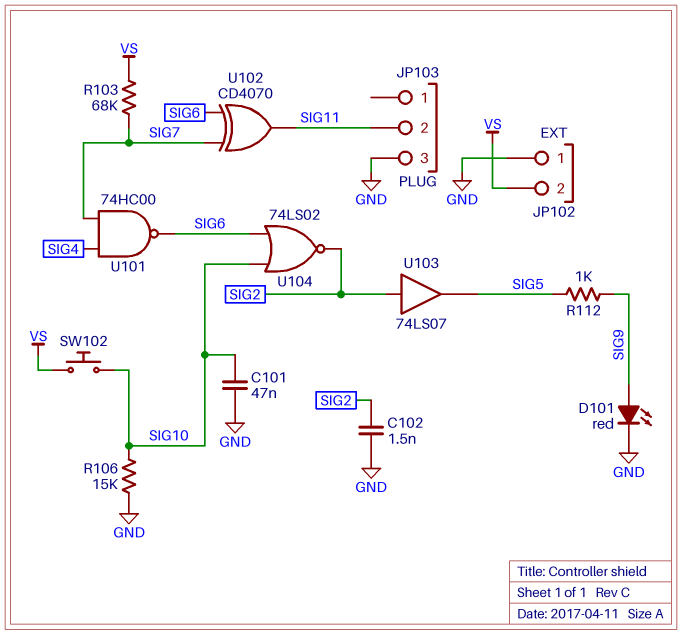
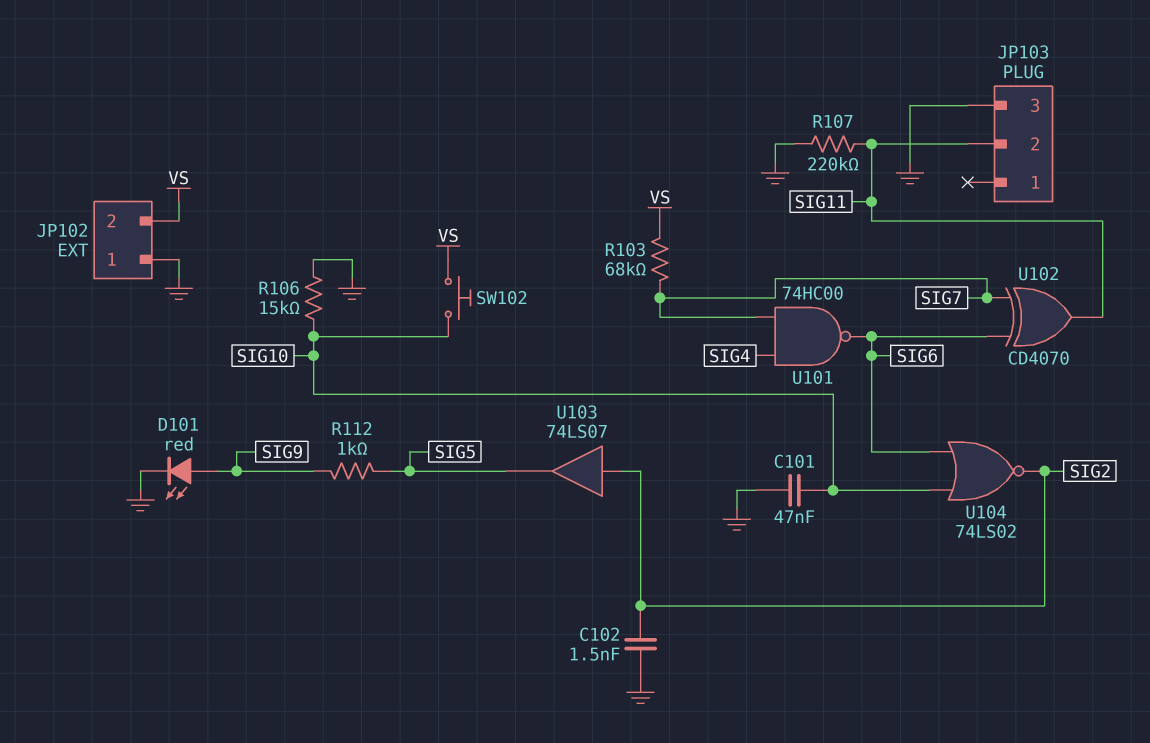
R107: none -> 220k (GND, SIG11)

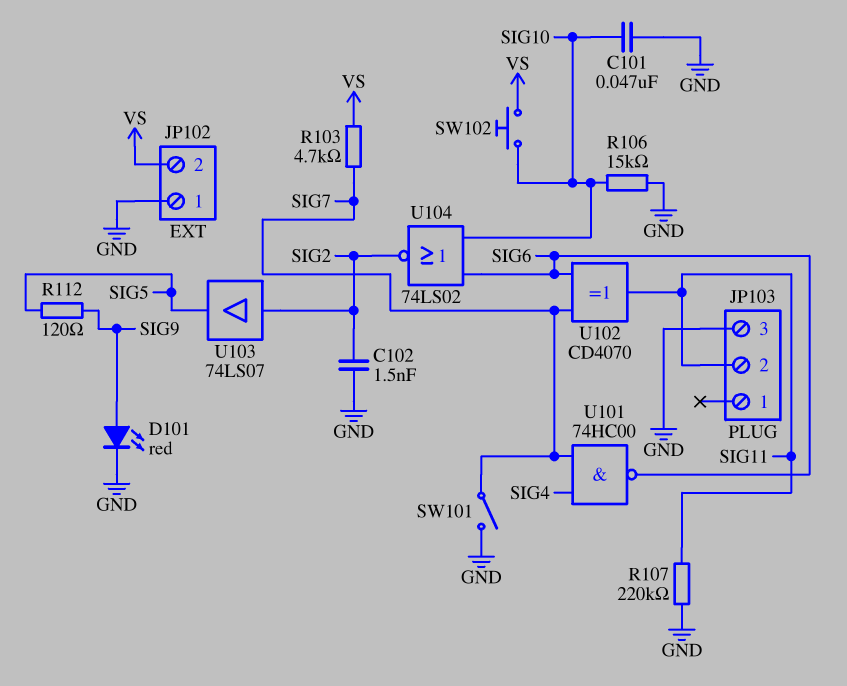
R103: 68k (SIG7, VS) -> 4.7k (SIG7, VS)
R112: 1k (SIG5, SIG9) -> 120 (SIG5, SIG9)
SW101: none -> switch (GND, SIG7)

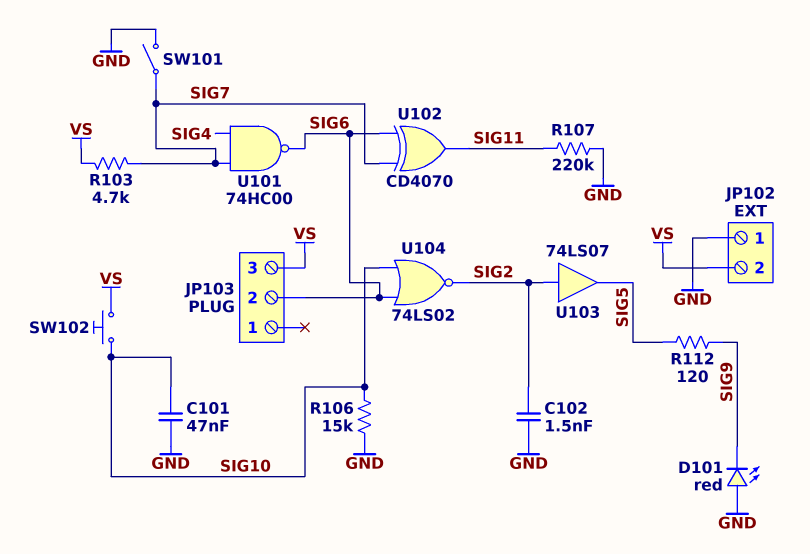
D101: LED red (A SIG9, K GND) -> LED red (A GND, K SIG9)
JP103 pin 2: SIG11 -> SIG6
JP103 pin 3: GND -> VS

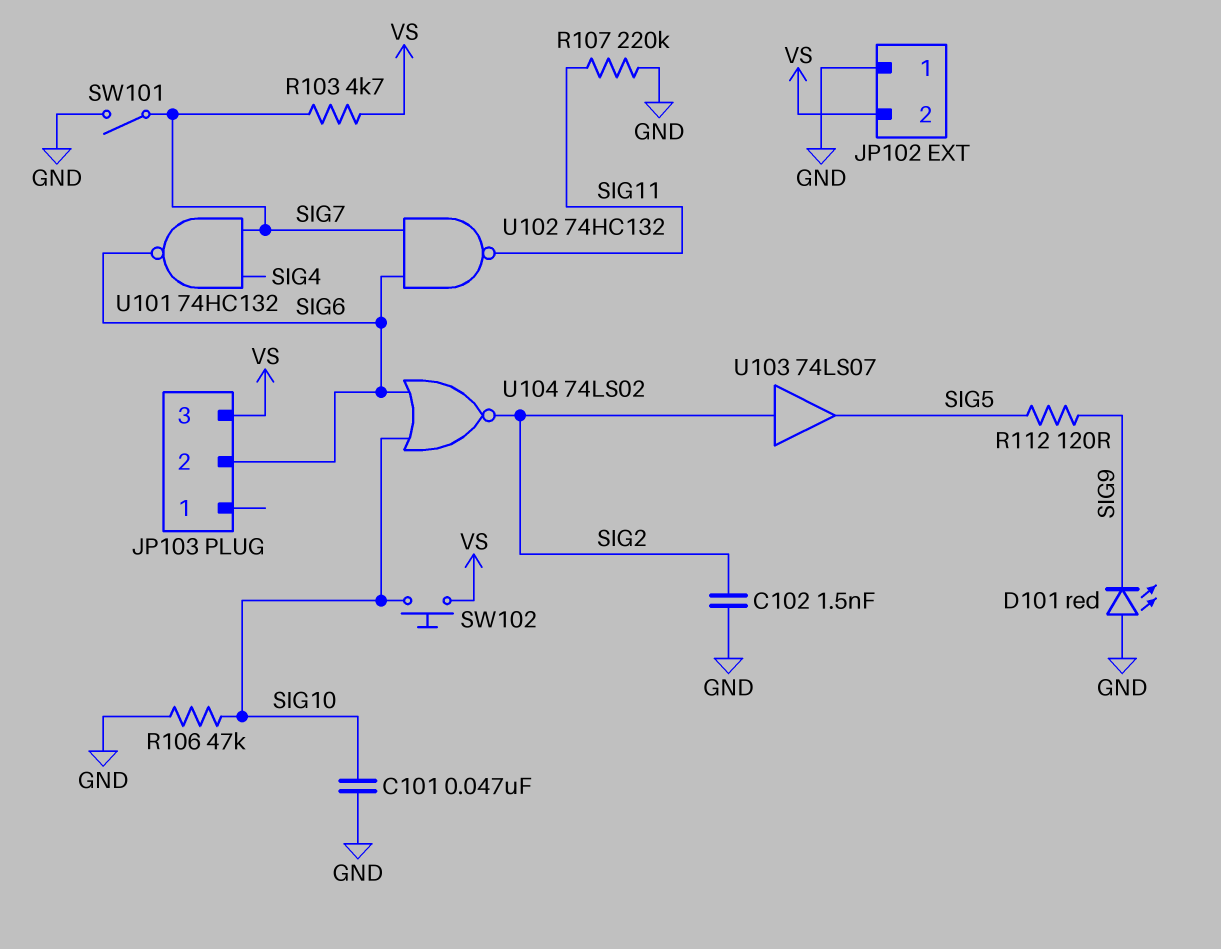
R106: 15k (GND, SIG10) -> 47k (GND, SIG10)
U101: NAND 74HC00 (in SIG4, in SIG7, out SIG6) -> NAND 74HC132 (in SIG4, in SIG7, out SIG6)
U102: XOR CD4070 (in SIG6, in SIG7, out SIG11) -> NAND 74HC132 (in SIG6, in SIG7, out SIG11)

